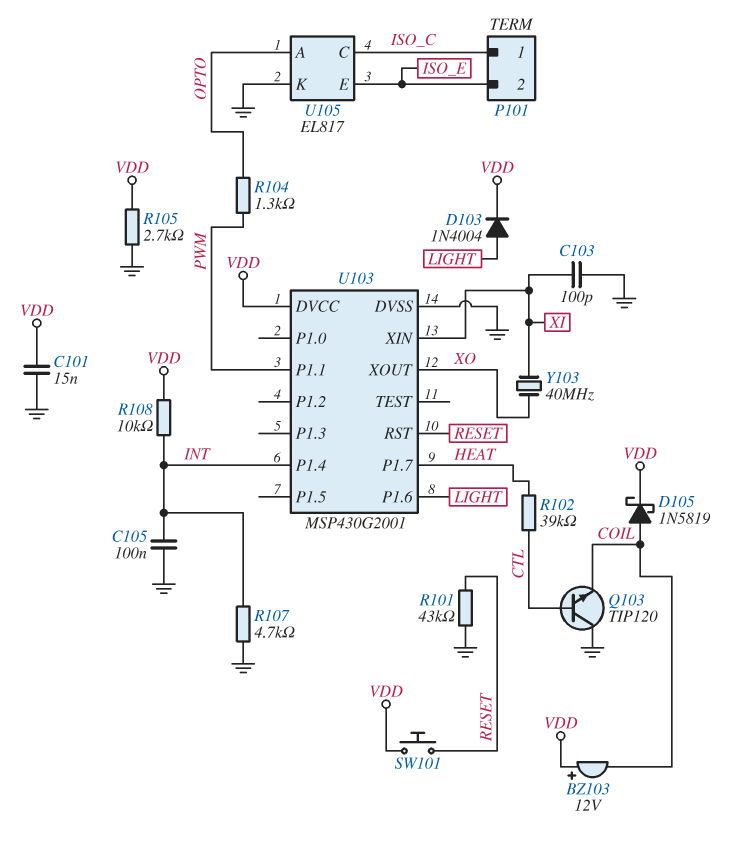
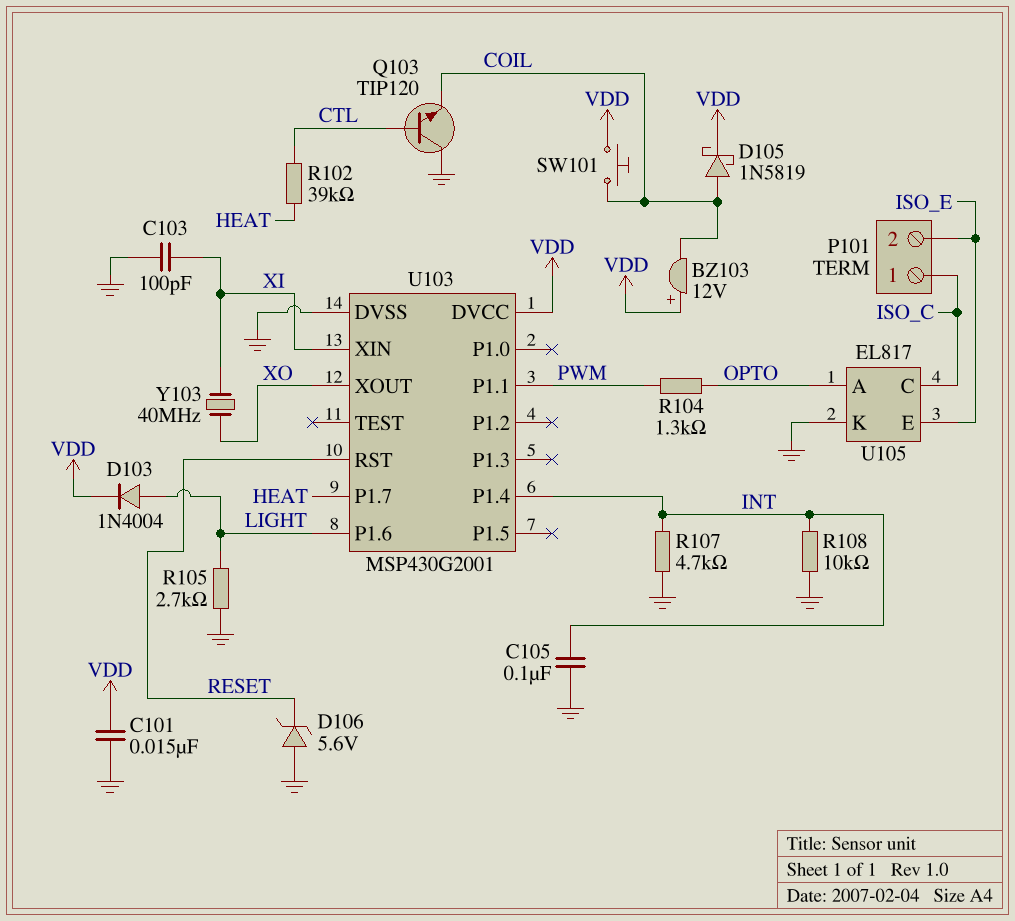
D106: none -> zener 5.6V (A GND, K RESET)
R101: 43k (GND, RESET) -> none
R105: 2.7k (GND, VDD) -> 2.7k (GND, LIGHT)
R108: 10k (INT, VDD) -> 10k (GND, INT)
SW101: button (RESET, VDD) -> button (COIL, VDD)

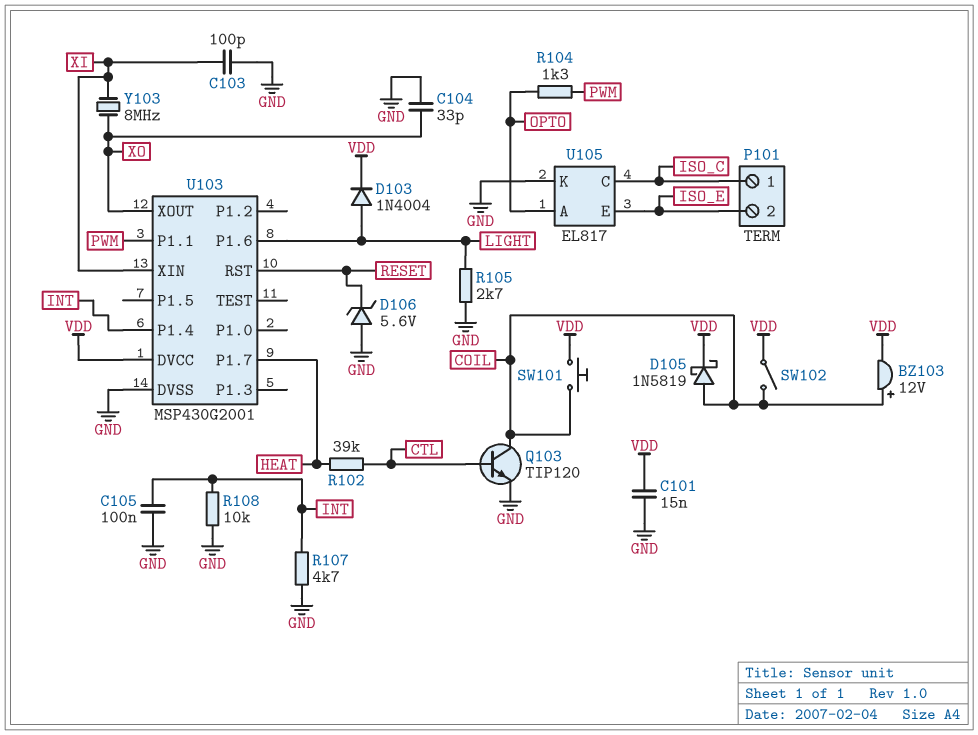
BZ103: buzzer 12V (plus VDD, minus COIL) -> buzzer 12V (plus COIL, minus VDD)
C104: none -> 33pF (GND, XO)
Q103: NPN TIP120 (B CTL, C GND, E COIL) -> NPN TIP120 (B CTL, C COIL, E GND)
SW102: none -> switch (COIL, VDD)
Y103: 40MHz (XI, XO) -> 8MHz (XI, XO)

